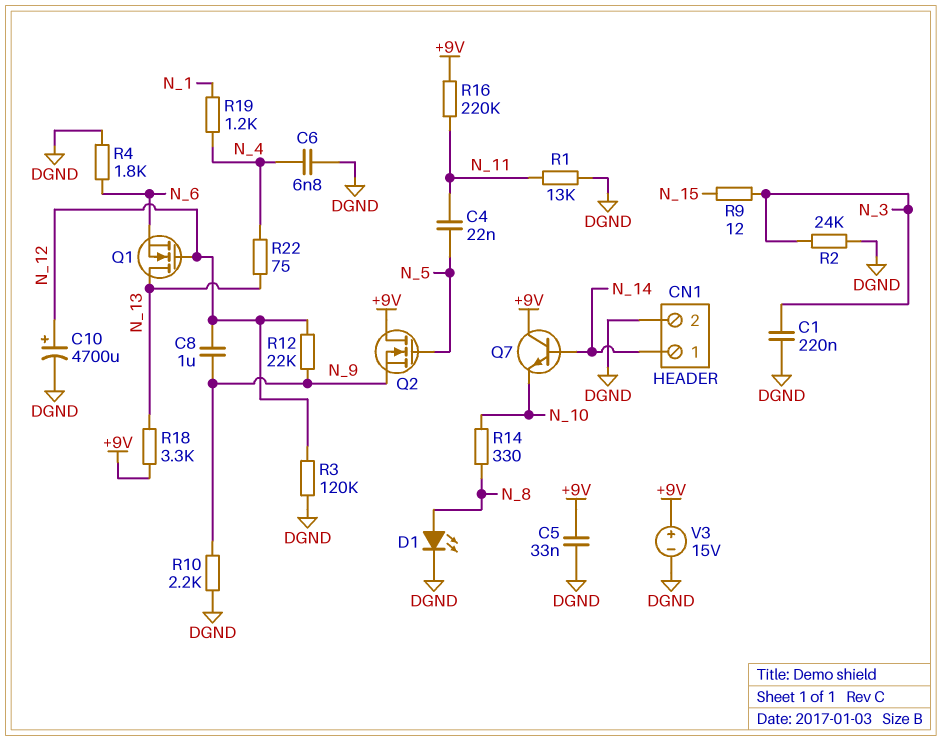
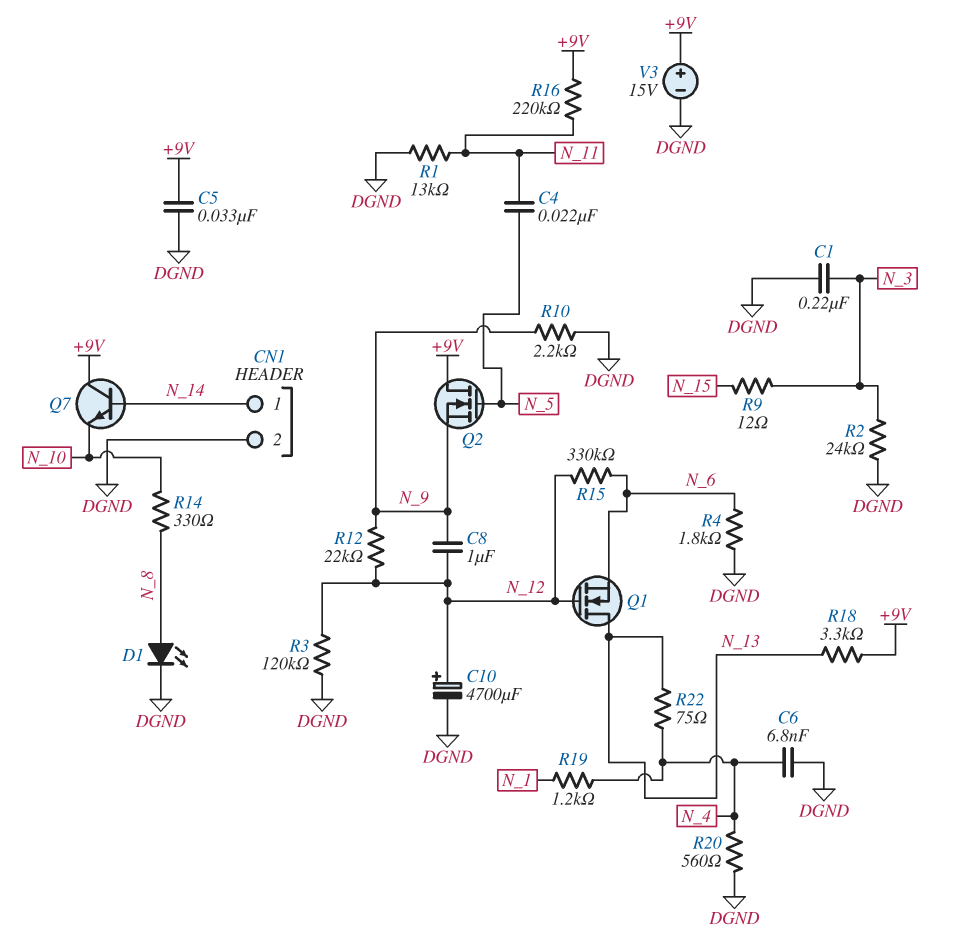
R15: none -> 330k (N_6, N_12)
R20: none -> 560 (DGND, N_4)

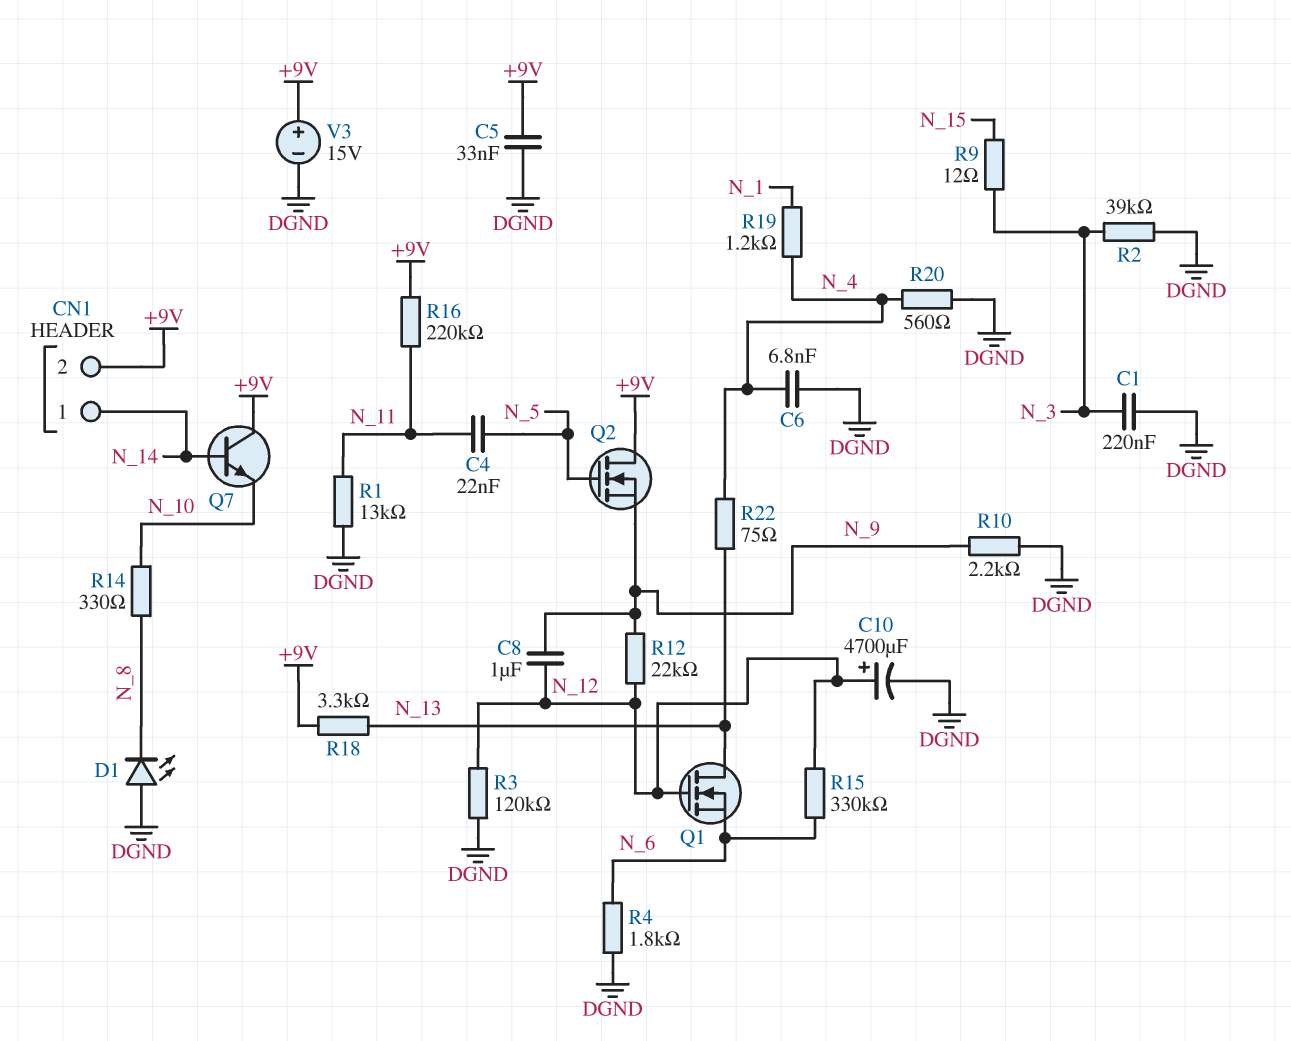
CN1 pin 2: DGND -> +9V
D1: LED (A N_8, K DGND) -> LED (A DGND, K N_8)
R2: 24k (DGND, N_3) -> 39k (DGND, N_3)

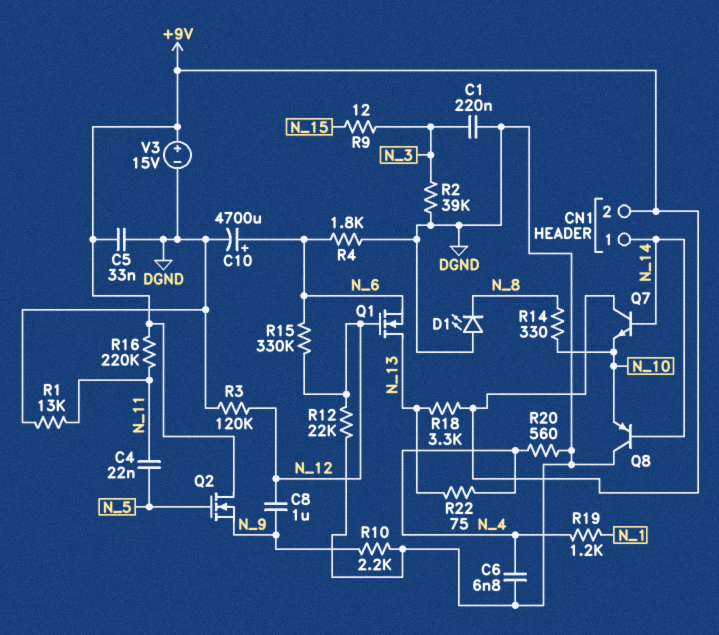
C10: 4700uF (plus N_12, minus DGND) -> 4700uF (plus N_6, minus DGND)
Q8: none -> PNP (B N_14, C DGND, E N_10)
R12: 22k (N_9, N_12) -> 22k (DGND, N_12)

